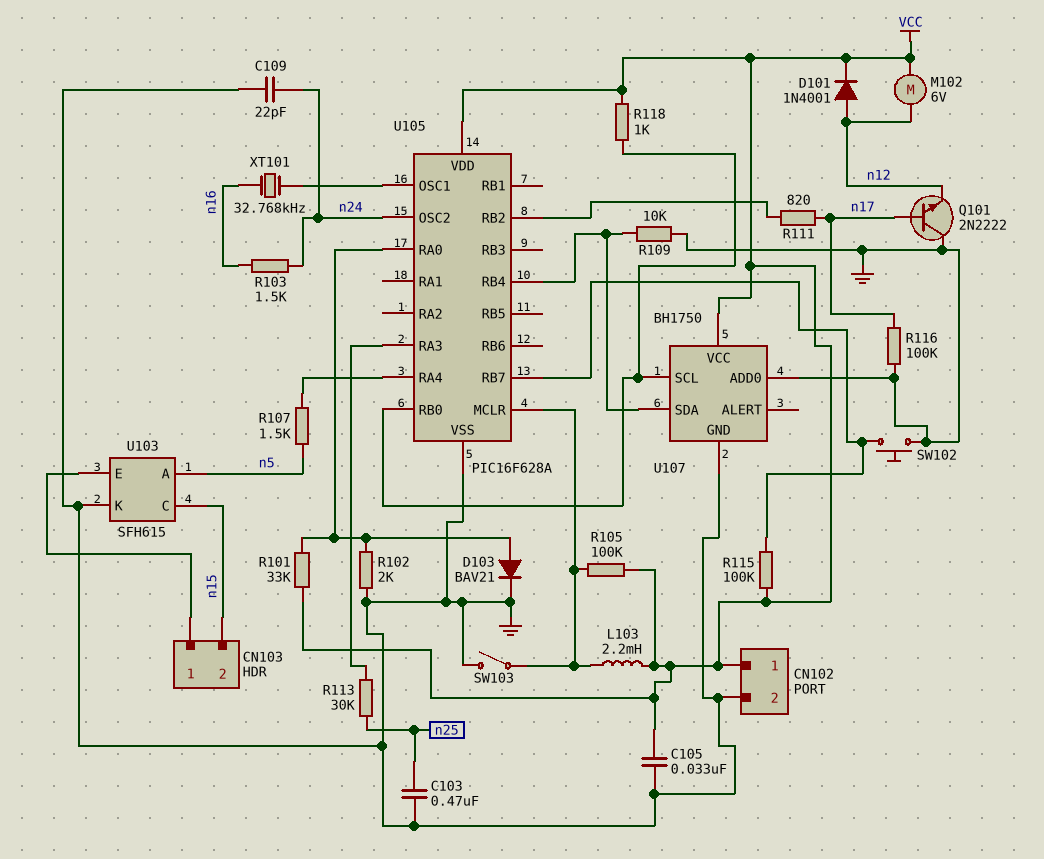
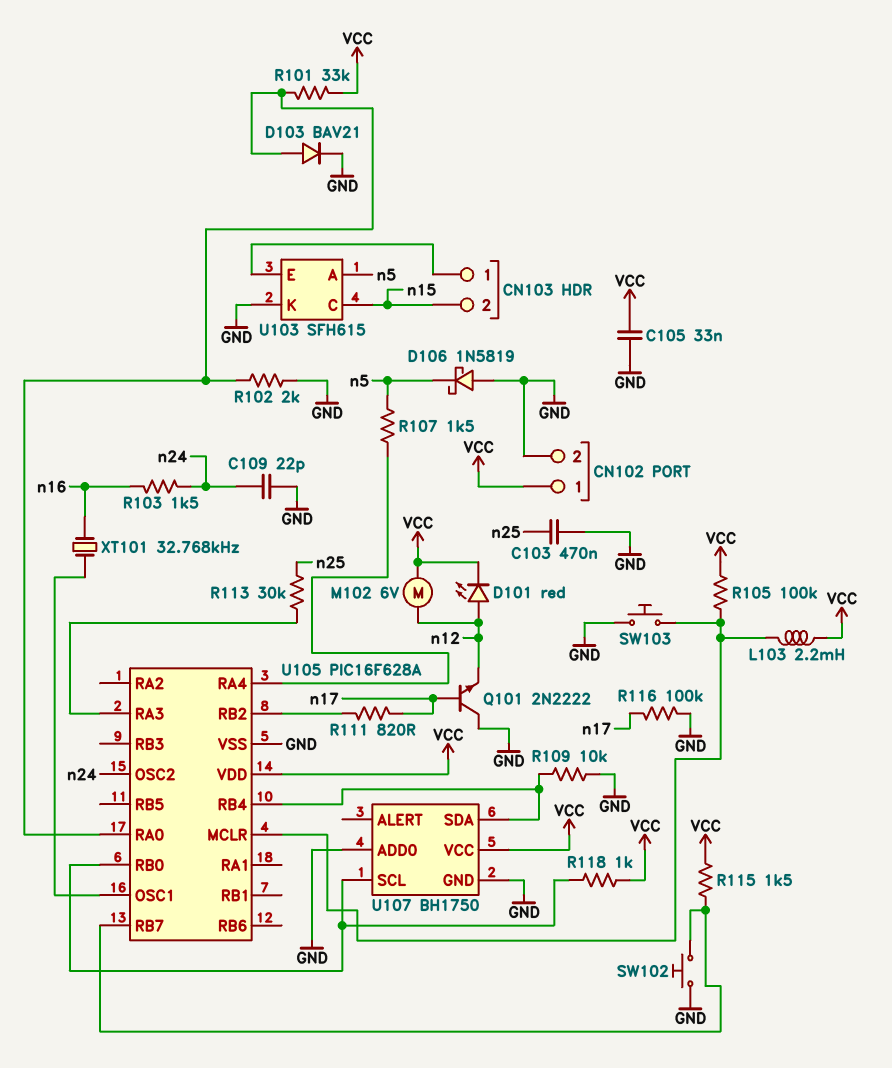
D101: diode 1N4001 (A n12, K VCC) -> LED red (A n12, K VCC)
D106: none -> schottky 1N5819 (A GND, K n5)
R115: 100k (U105/RB7, VCC) -> 1.5k (U105/RB7, VCC)
SW103: switch (GND, U105/MCLR) -> button (GND, U105/MCLR)

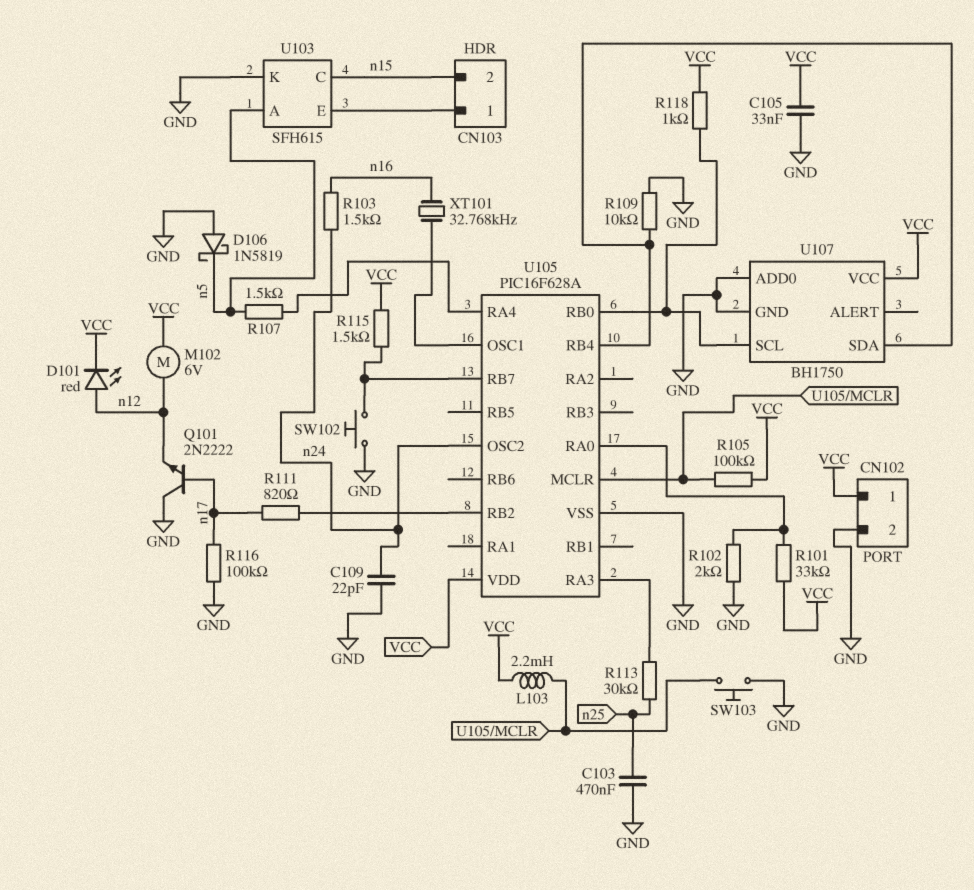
D103: diode BAV21 (A U105/RA0, K GND) -> none

